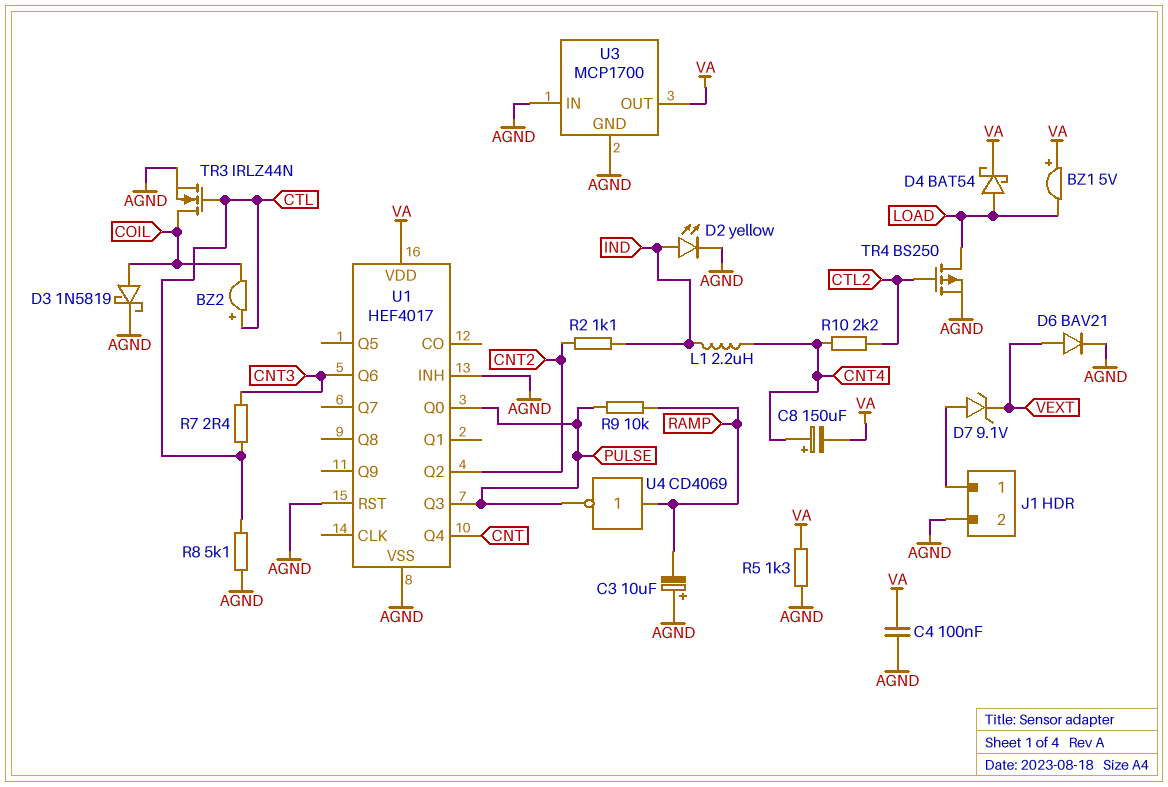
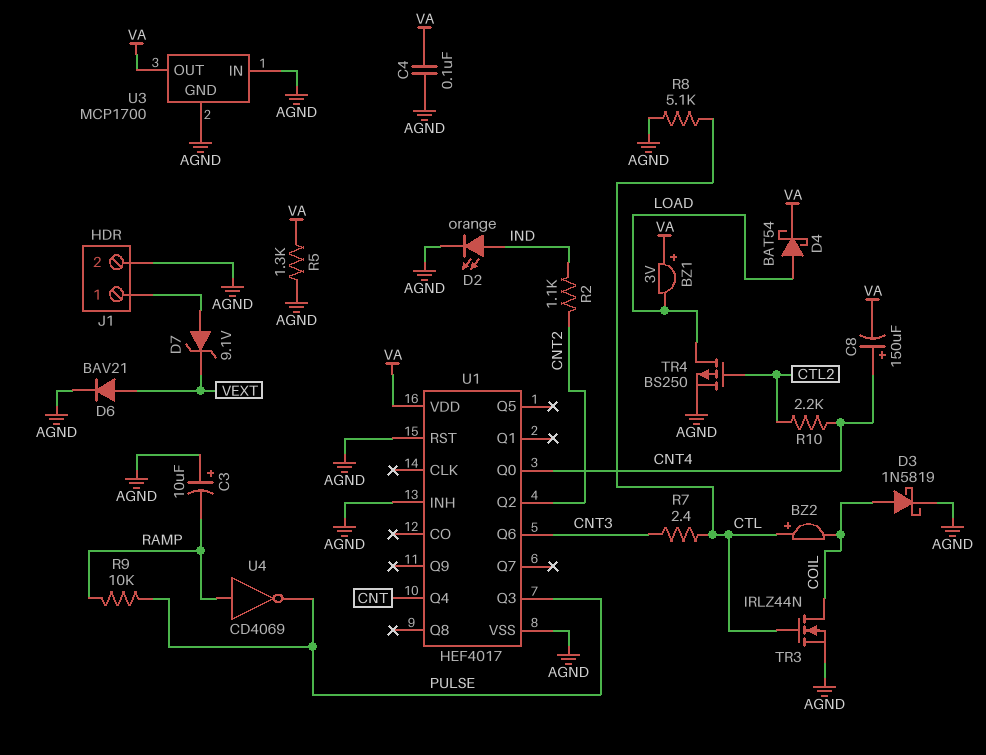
BZ1: buzzer 5V (plus VA, minus LOAD) -> buzzer 3V (plus VA, minus LOAD)
D2: LED yellow (A IND, K AGND) -> LED orange (A IND, K AGND)
L1: 2.2uH (CNT4, IND) -> none
U1 pin Q0: PULSE -> CNT4

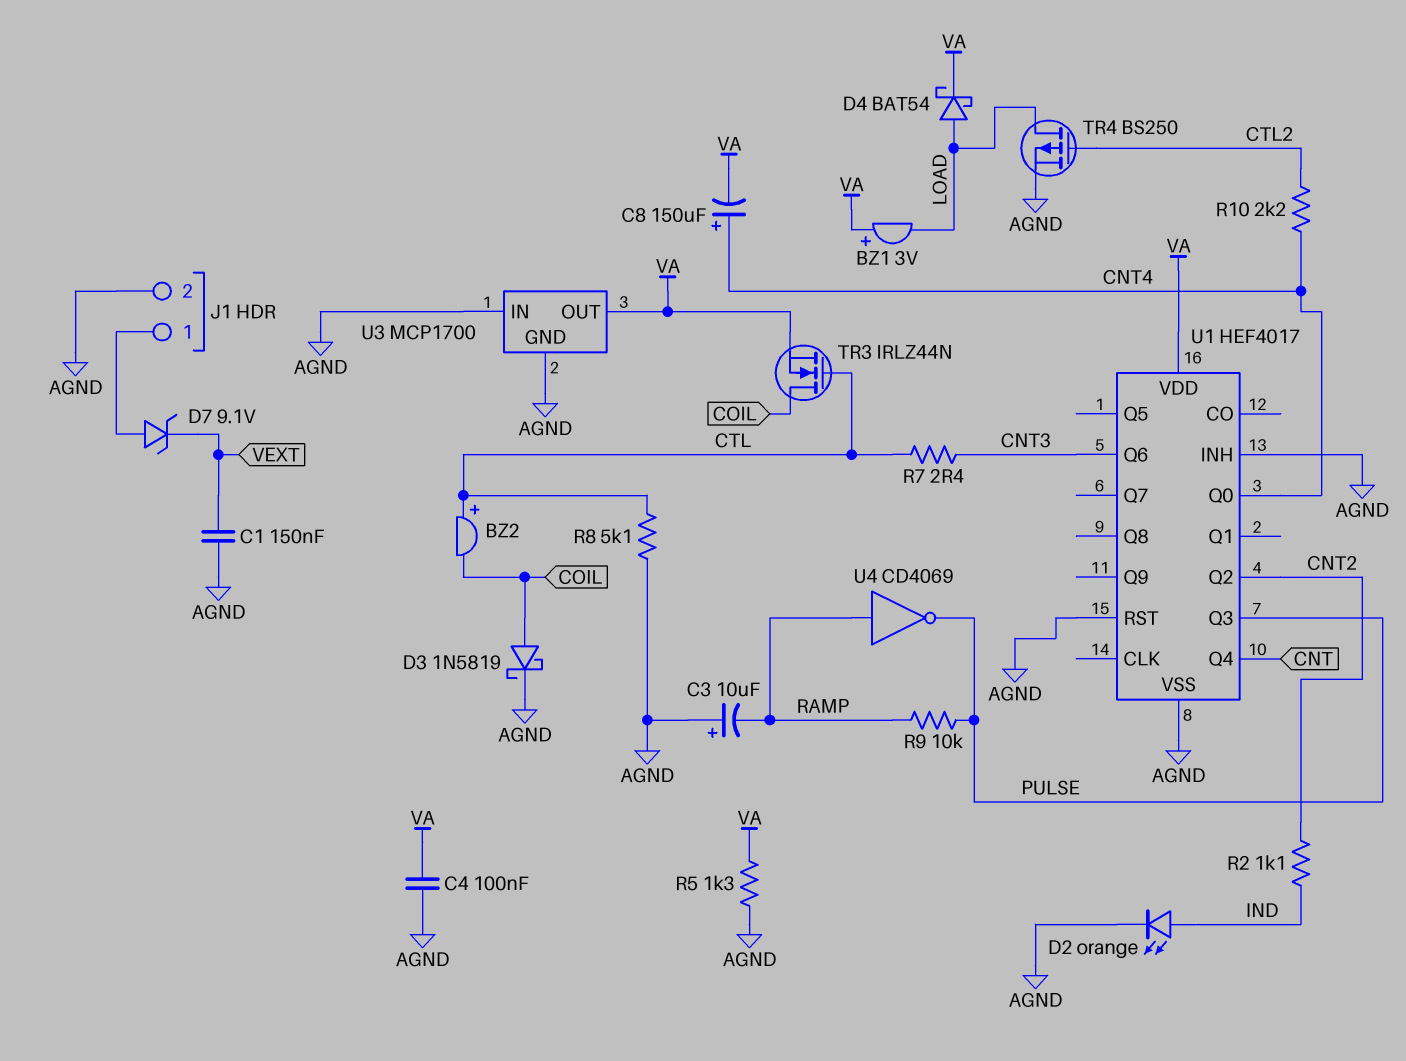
C1: none -> 150nF (AGND, VEXT)
D6: diode BAV21 (A VEXT, K AGND) -> none
TR3: NMOS IRLZ44N (G CTL, D COIL, S AGND) -> NMOS IRLZ44N (G CTL, D COIL, S VA)

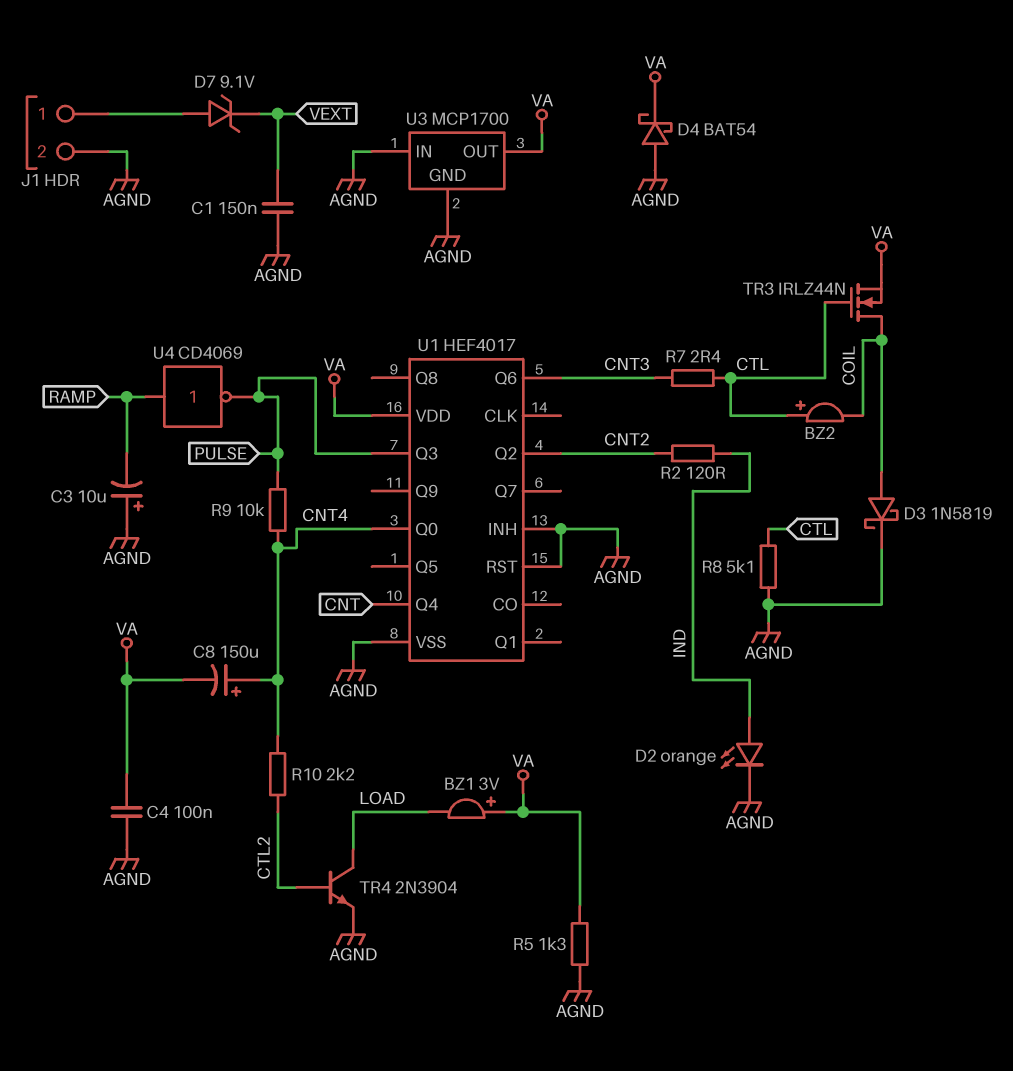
D4: schottky BAT54 (A LOAD, K VA) -> schottky BAT54 (A AGND, K VA)
R2: 1.1k (CNT2, IND) -> 120 (CNT2, IND)
R9: 10k (PULSE, RAMP) -> 10k (CNT4, PULSE)
TR4: PMOS BS250 (G CTL2, D LOAD, S AGND) -> NPN 2N3904 (B CTL2, C LOAD, E AGND)

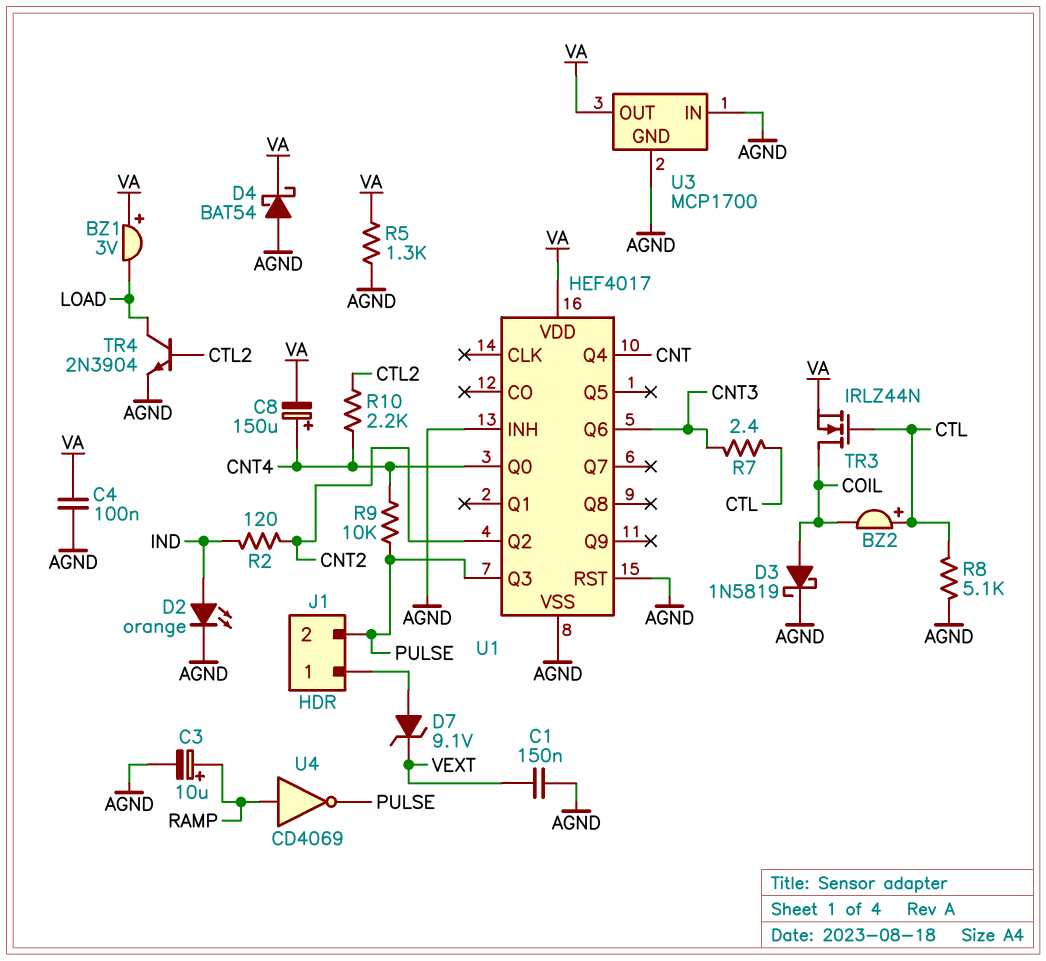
C3: 10uF (plus AGND, minus RAMP) -> 10uF (plus RAMP, minus AGND)
J1 pin 2: AGND -> PULSE

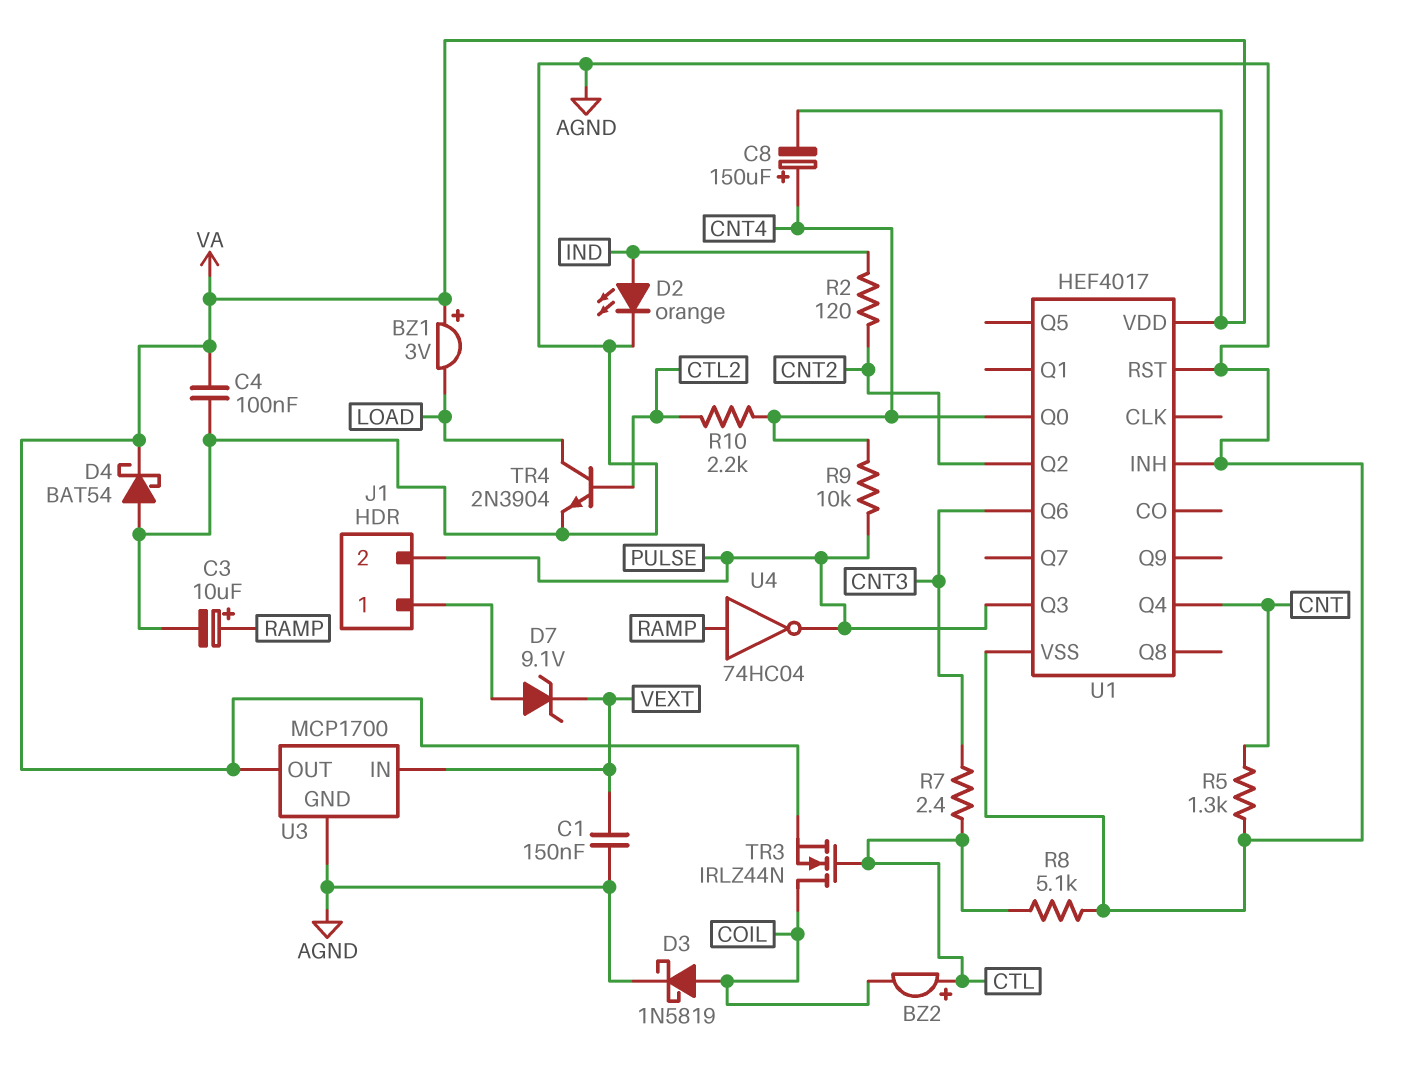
R5: 1.3k (AGND, VA) -> 1.3k (AGND, CNT)
U3 pin IN: AGND -> VEXT
U4: NOT CD4069 (in RAMP, out PULSE) -> NOT 74HC04 (in RAMP, out PULSE)

